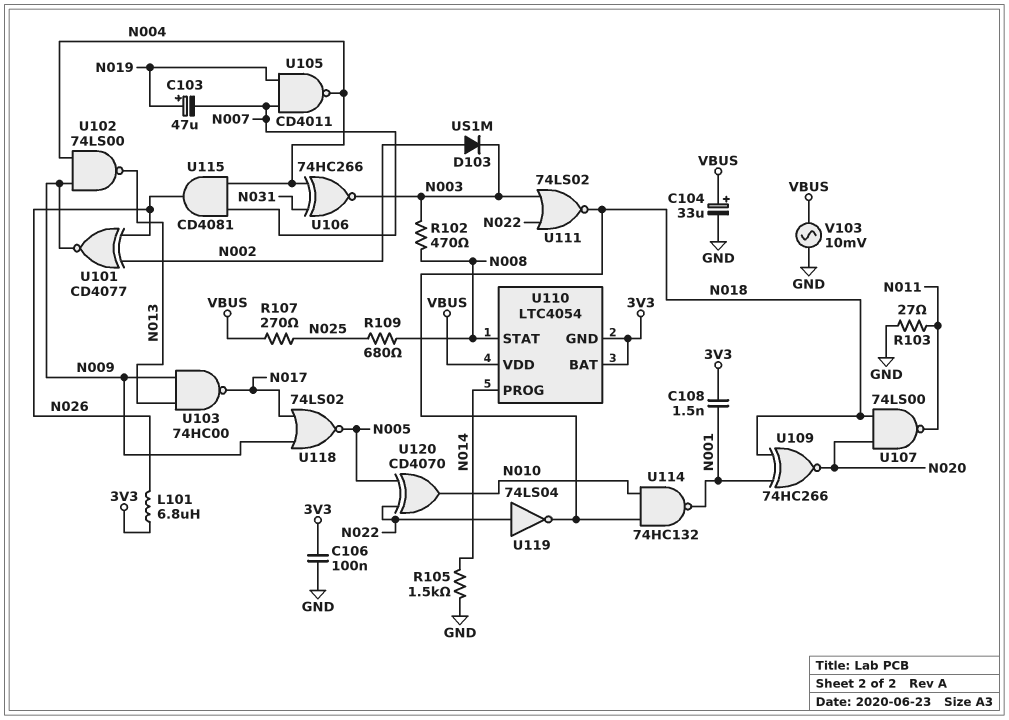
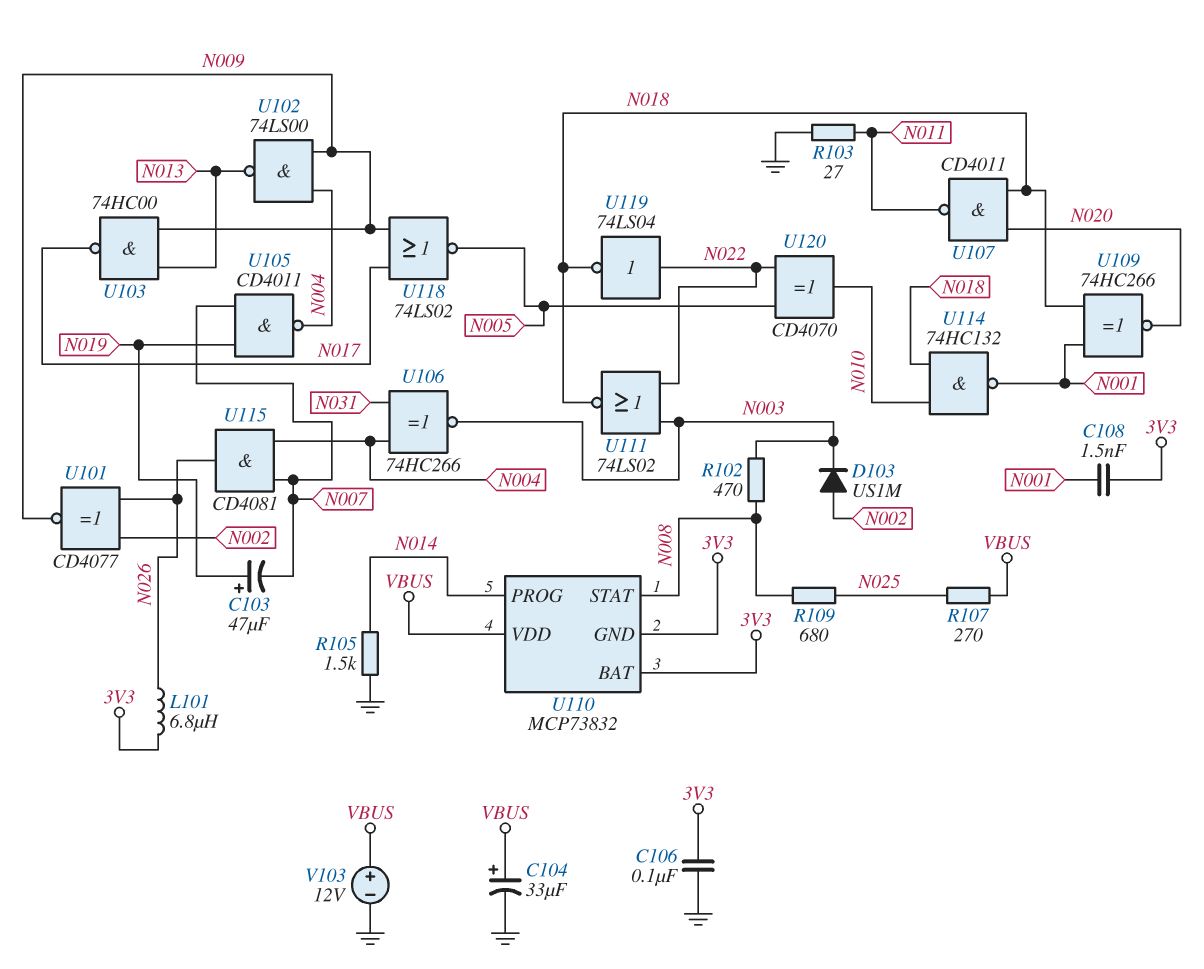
U107: NAND 74LS00 (in N018, in N020, out N011) -> NAND CD4011 (in N018, in N020, out N011)
U110: LTC4054 -> MCP73832
V103: AC 10mV (GND, VBUS) -> 12V (plus VBUS, minus GND)

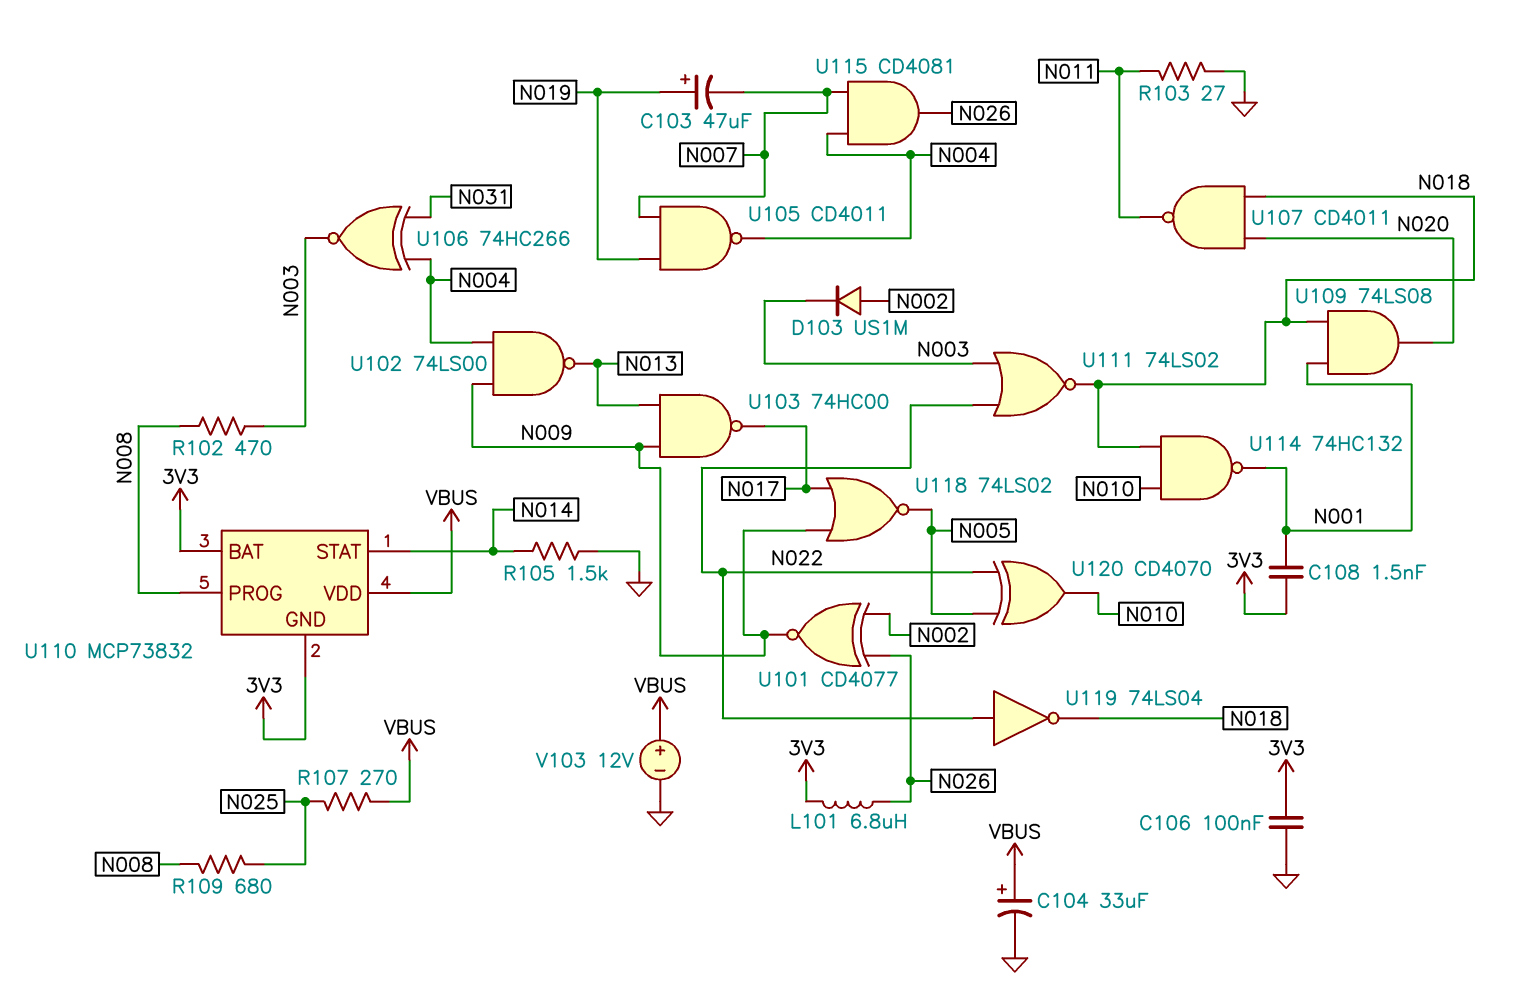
U109: XNOR 74HC266 (in N001, in N018, out N020) -> AND 74LS08 (in N001, in N018, out N020)
U110 pin PROG: N014 -> N008
U110 pin STAT: N008 -> N014

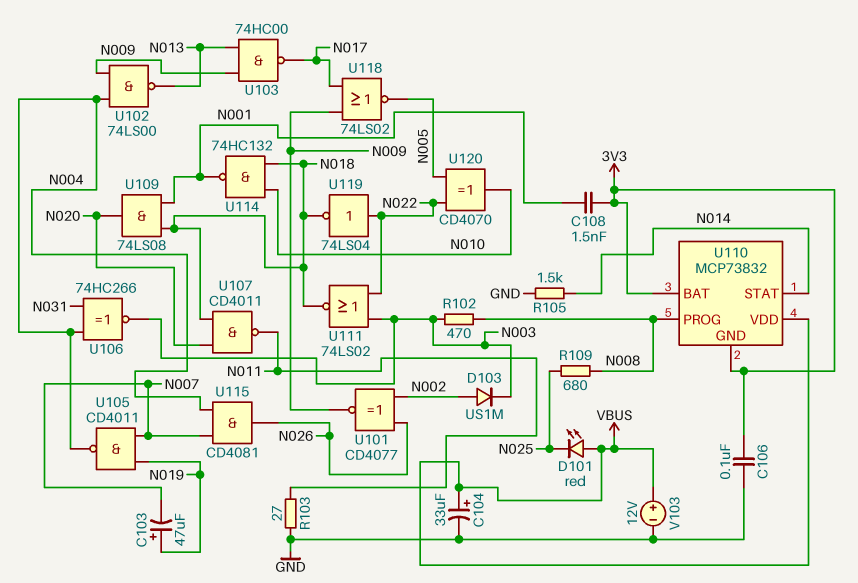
D101: none -> LED red (A VBUS, K N025)
L101: 6.8uH (3V3, N026) -> none
R107: 270 (N025, VBUS) -> none

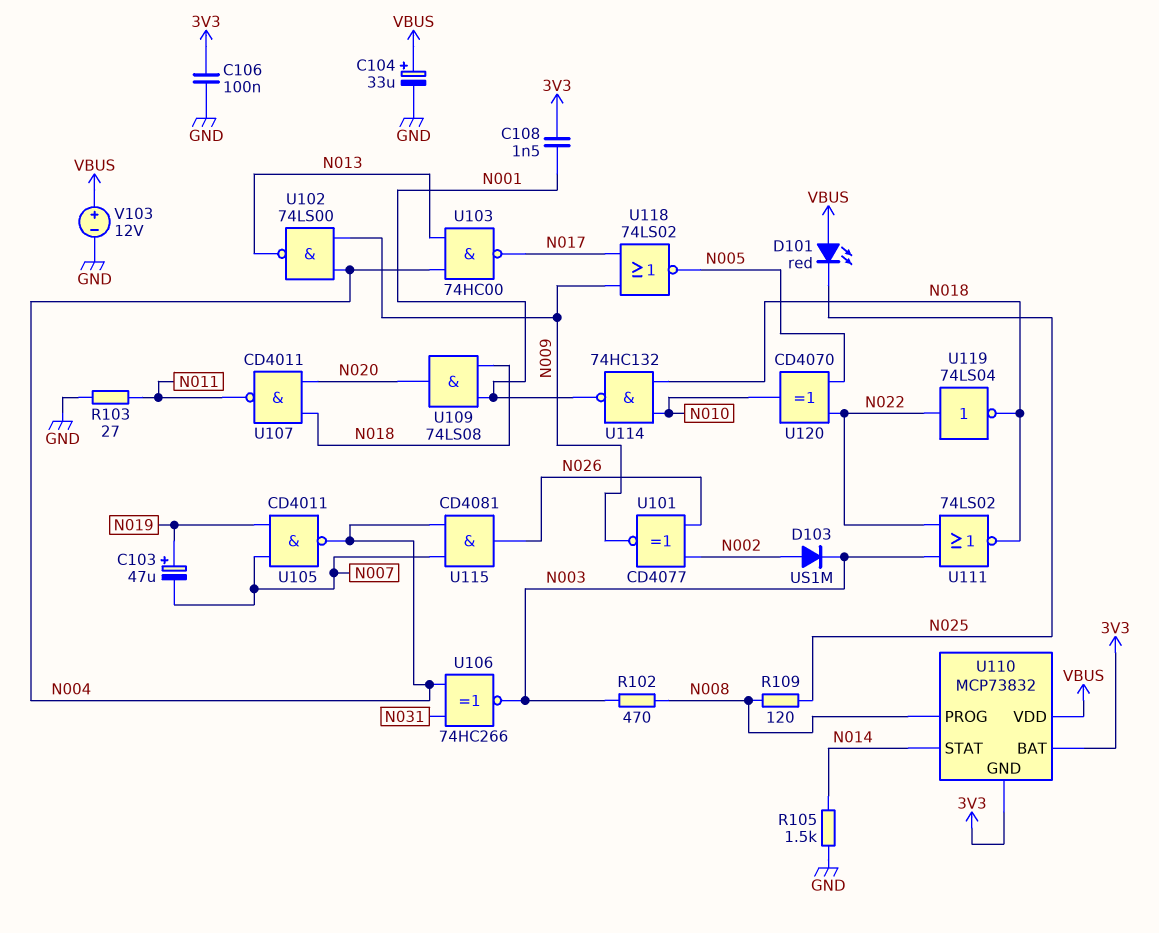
R109: 680 (N008, N025) -> 120 (N008, N025)
U103: NAND 74HC00 (in N009, in N013, out N017) -> NAND 74HC00 (in N004, in N013, out N017)

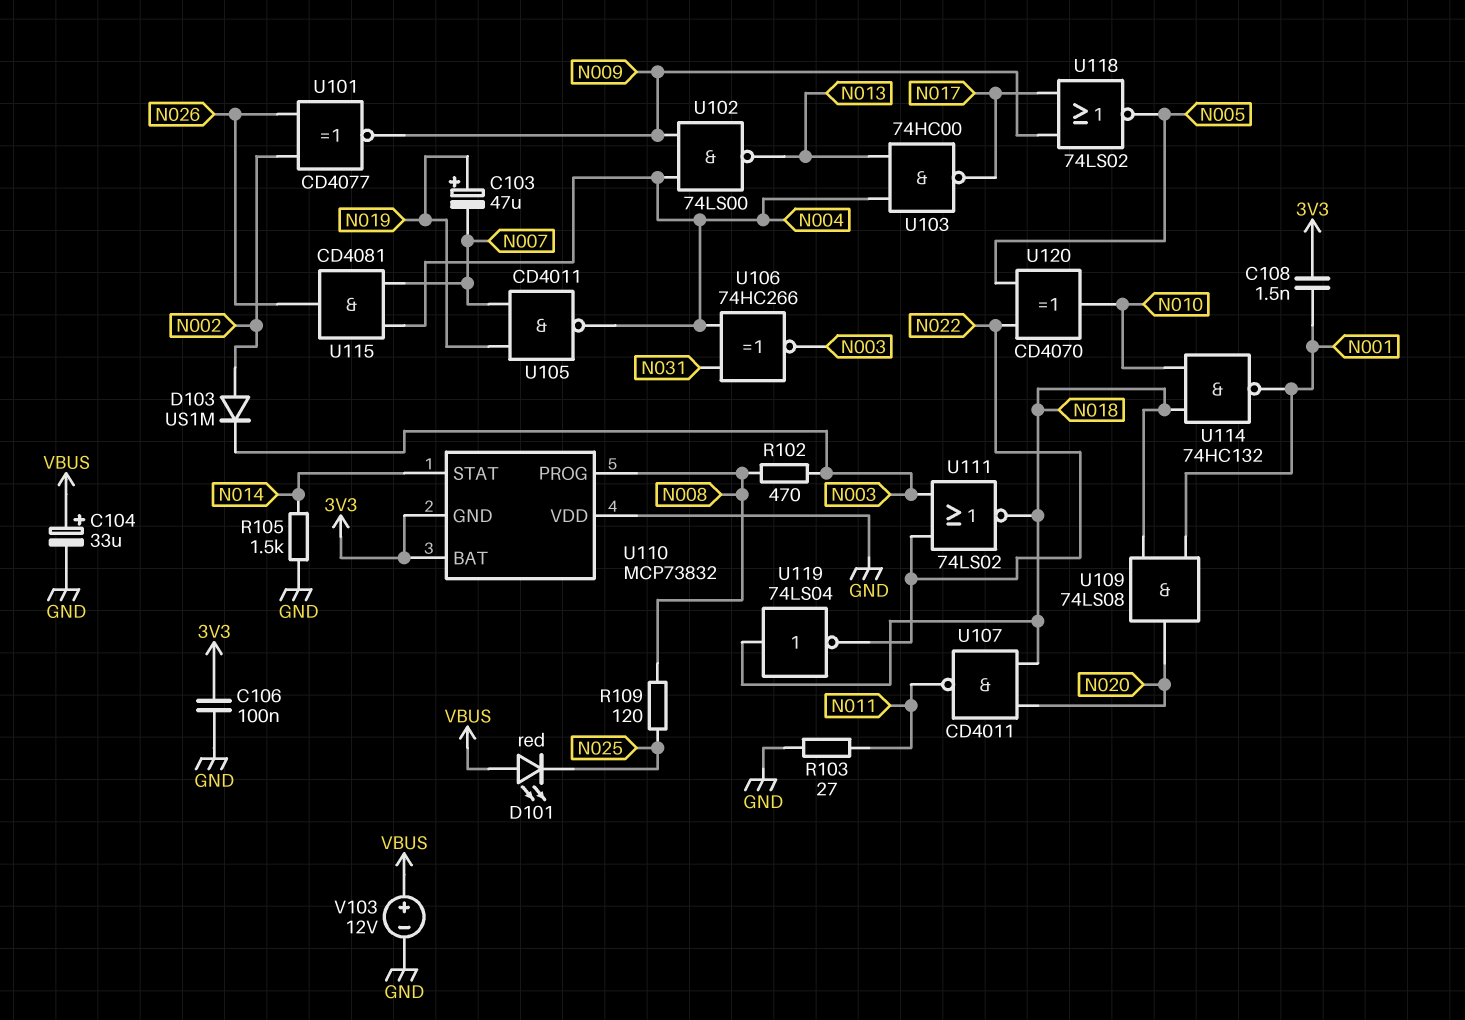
U110 pin VDD: VBUS -> GND
U119: NOT 74LS04 (in N022, out N018) -> NOT 74LS04 (in N018, out N022)

